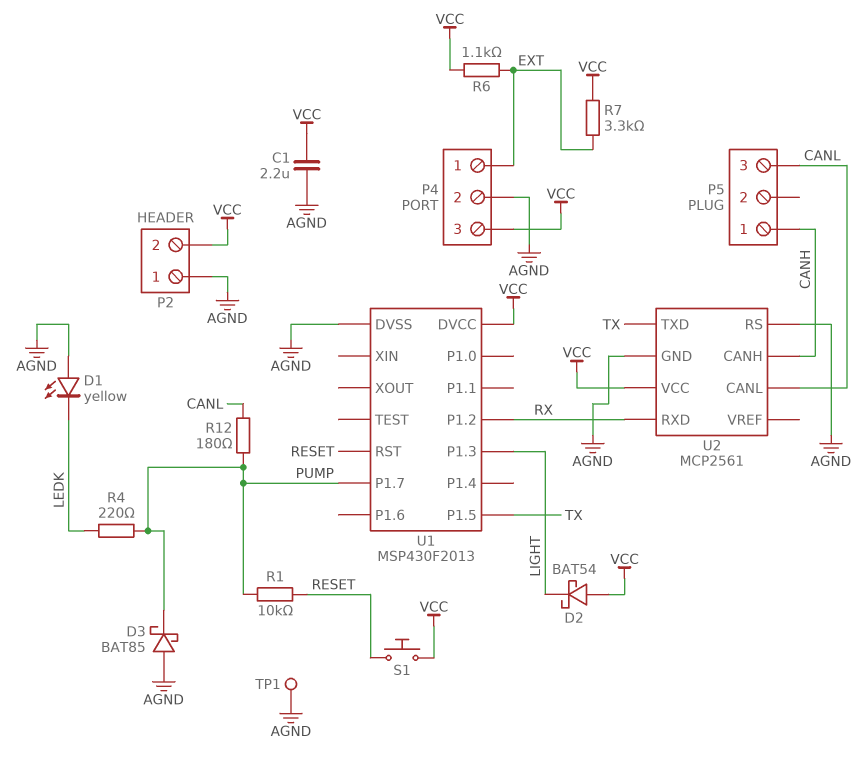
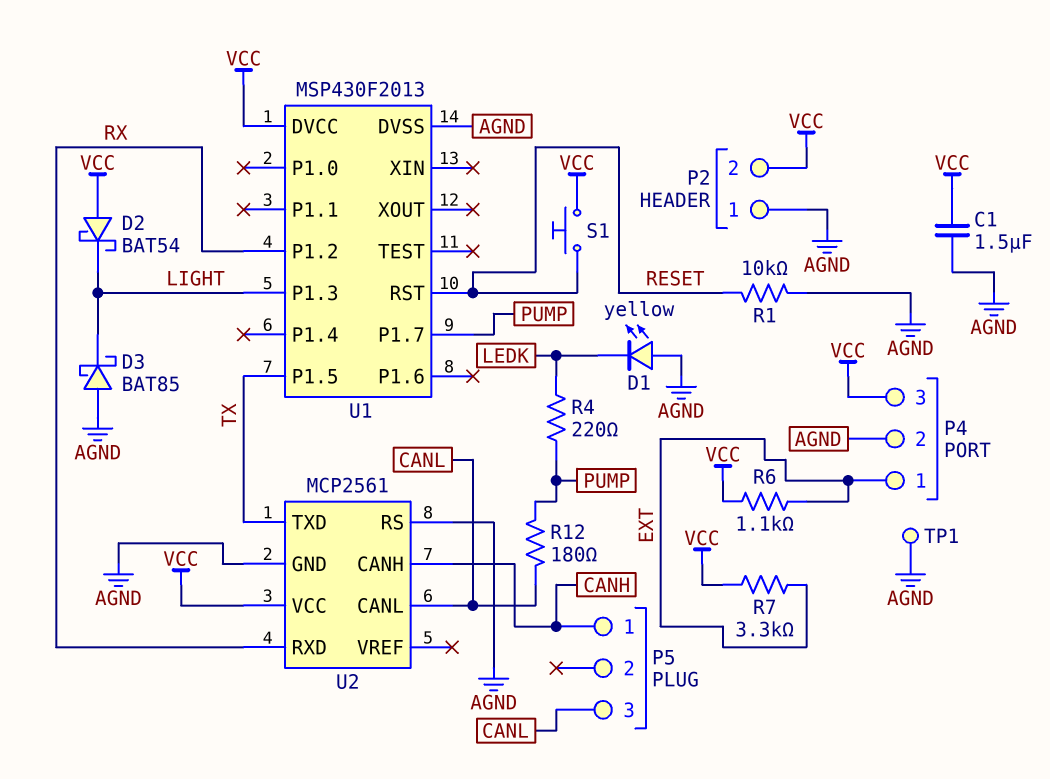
C1: 2.2uF (AGND, VCC) -> 1.5uF (AGND, VCC)
D3: schottky BAT85 (A AGND, K PUMP) -> schottky BAT85 (A AGND, K LIGHT)
R1: 10k (PUMP, RESET) -> 10k (AGND, RESET)

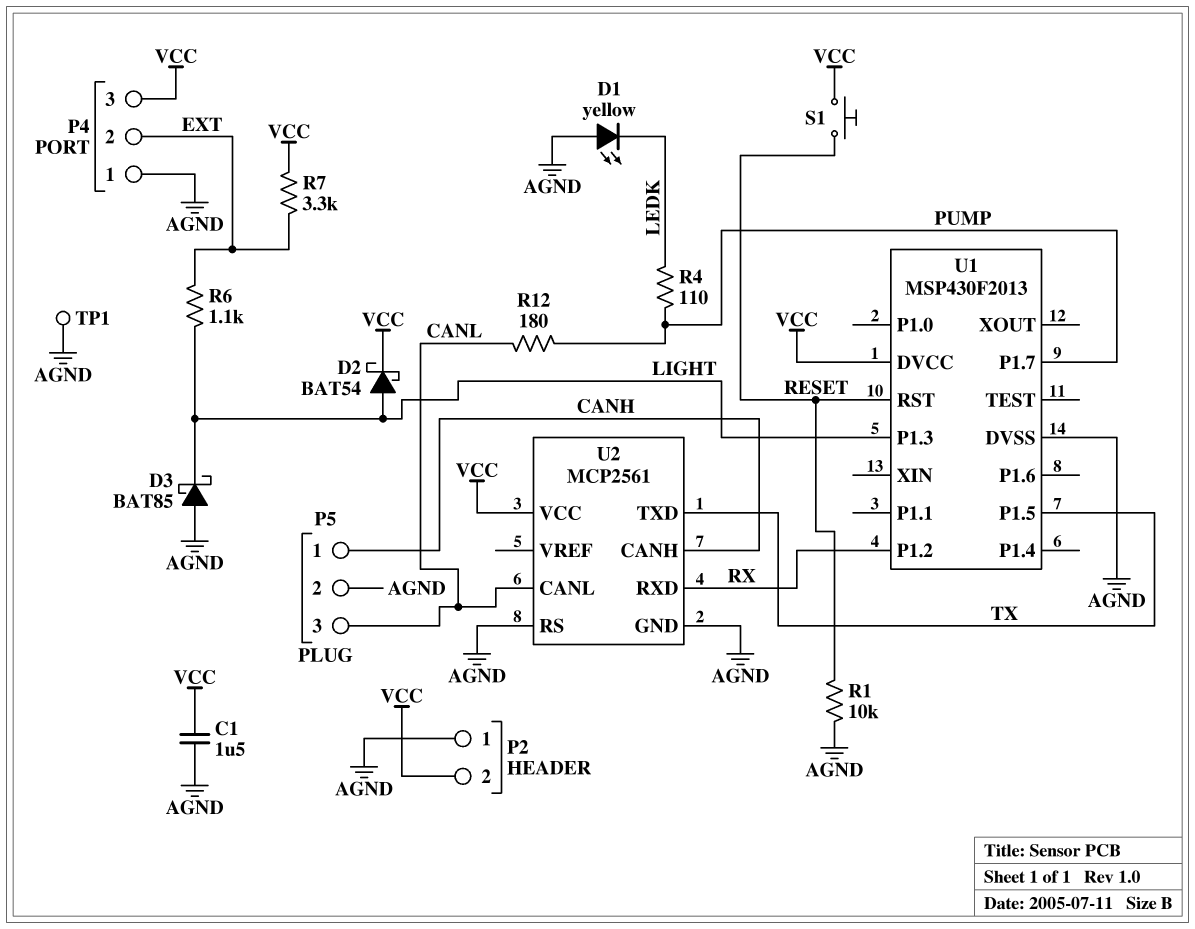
D2: schottky BAT54 (A VCC, K LIGHT) -> schottky BAT54 (A LIGHT, K VCC)
P4 pin 1: EXT -> AGND
P4 pin 2: AGND -> EXT
P5 pin 2: none -> AGND
R4: 220 (LEDK, PUMP) -> 110 (LEDK, PUMP)
R6: 1.1k (EXT, VCC) -> 1.1k (EXT, LIGHT)

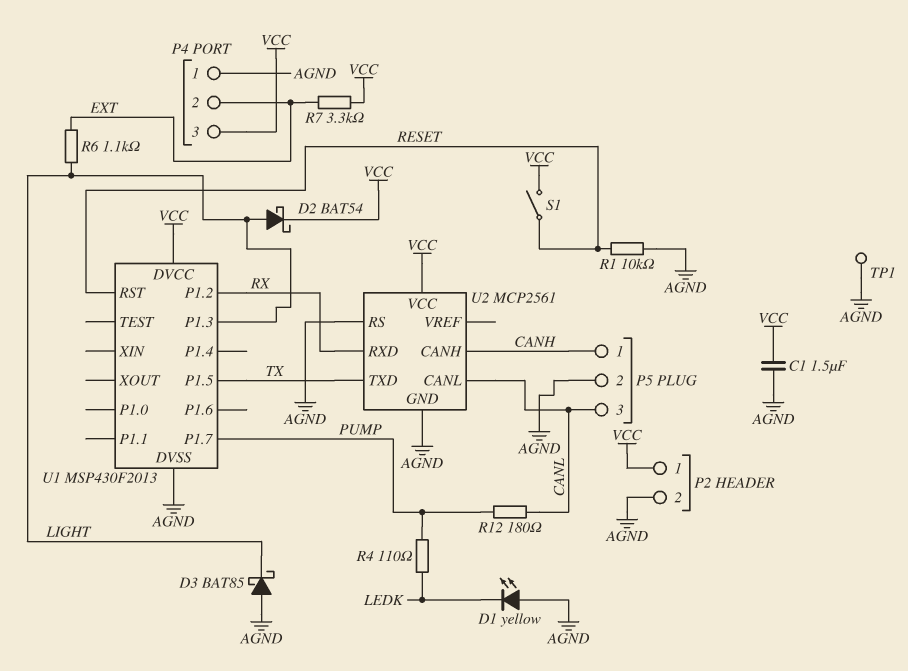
P2 pin 1: AGND -> VCC
P2 pin 2: VCC -> AGND
S1: button (RESET, VCC) -> switch (RESET, VCC)

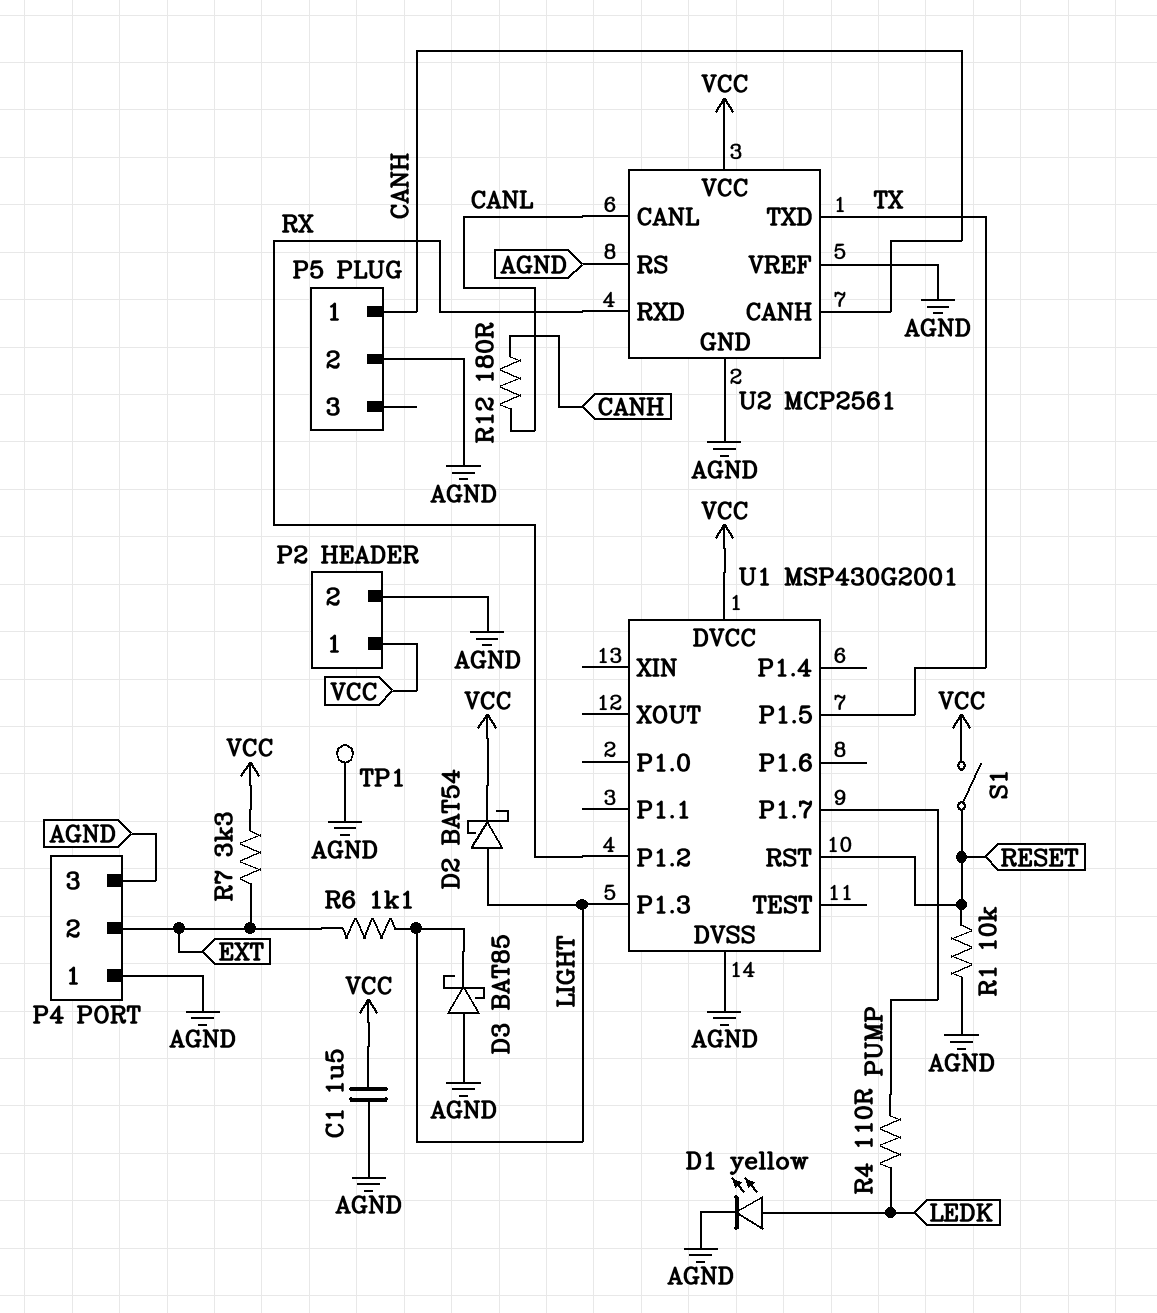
D1: LED yellow (A AGND, K LEDK) -> LED yellow (A LEDK, K AGND)
P4 pin 3: VCC -> AGND
P5 pin 3: CANL -> none
R12: 180 (CANL, PUMP) -> 180 (CANH, CANL)
U1: MSP430F2013 -> MSP430G2001
U2 pin VREF: none -> AGND

